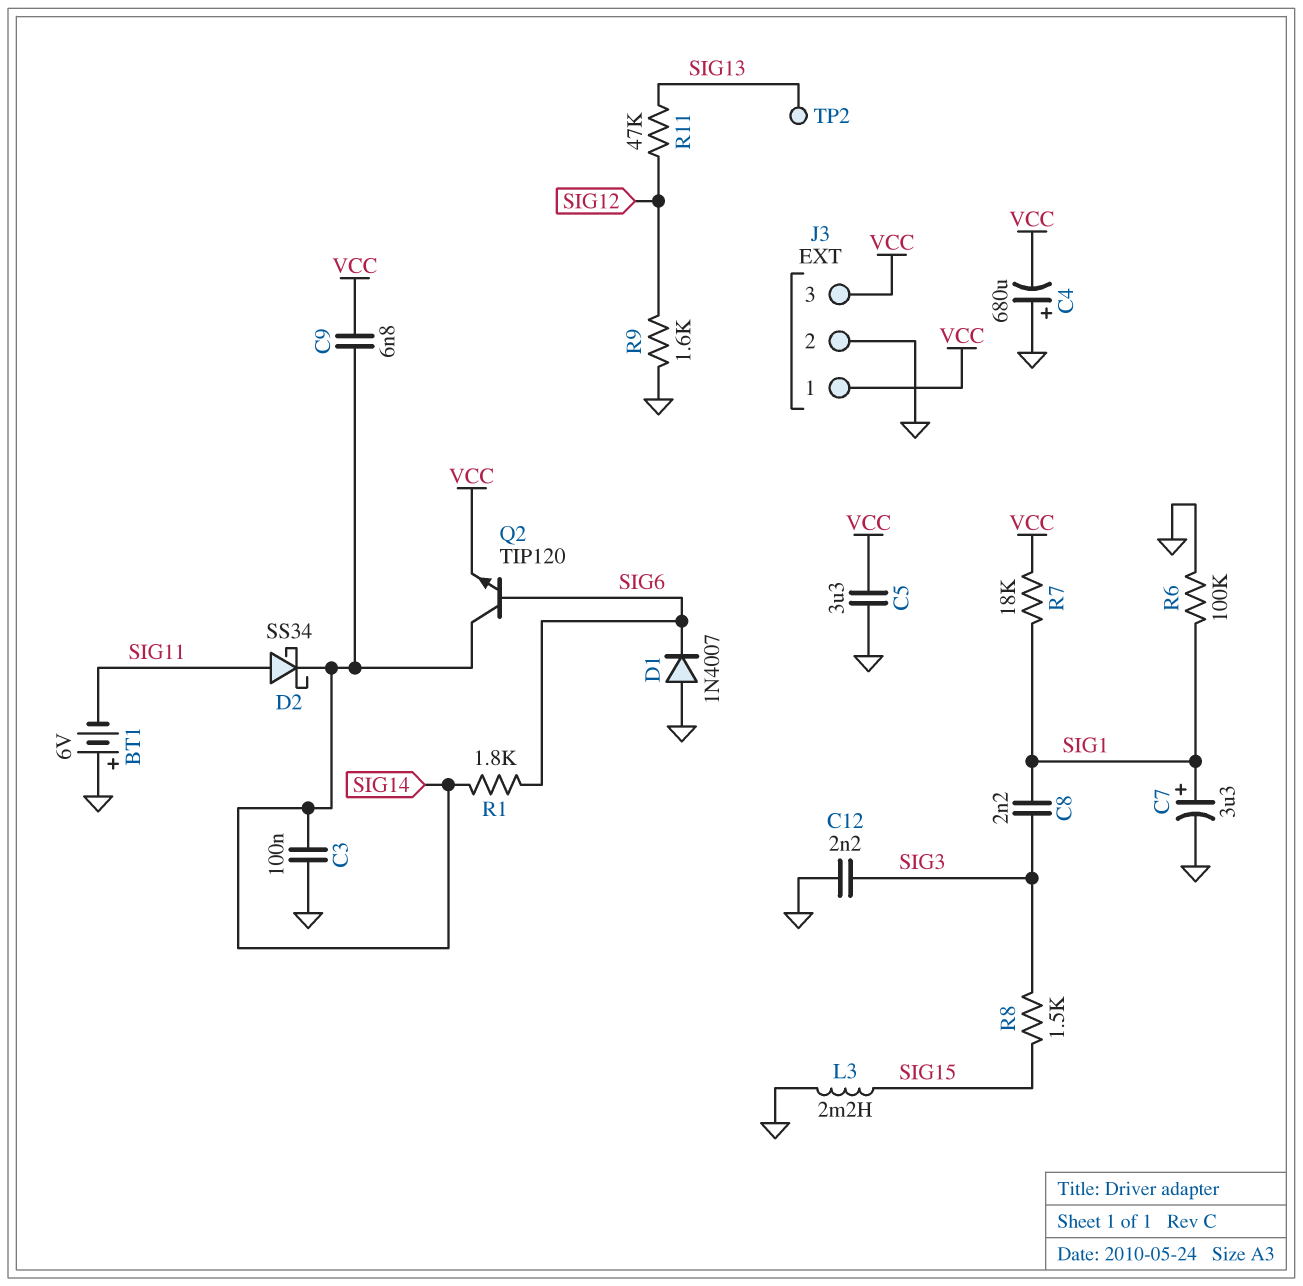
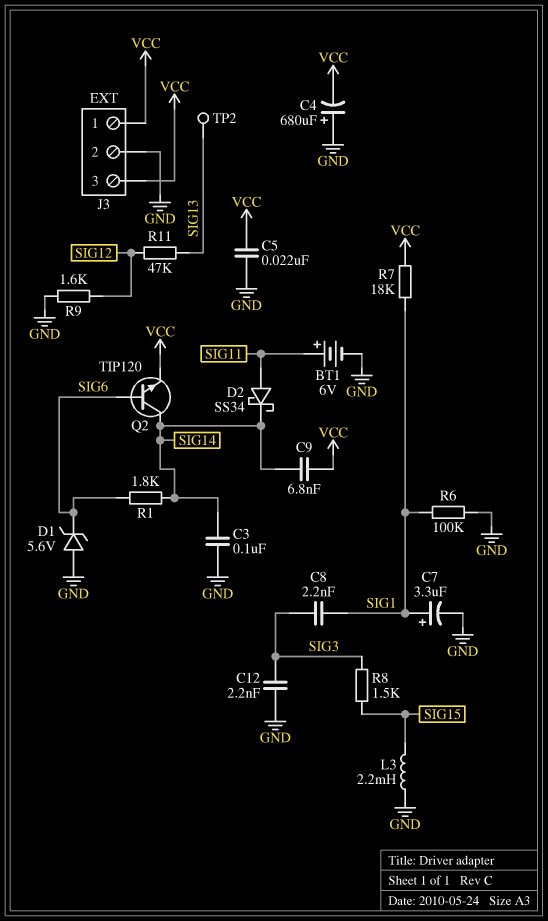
BT1: 6V (plus GND, minus SIG11) -> 6V (plus SIG11, minus GND)
C5: 3.3uF (GND, VCC) -> 22nF (GND, VCC)
D1: diode 1N4007 (A GND, K SIG6) -> zener 5.6V (A GND, K SIG6)

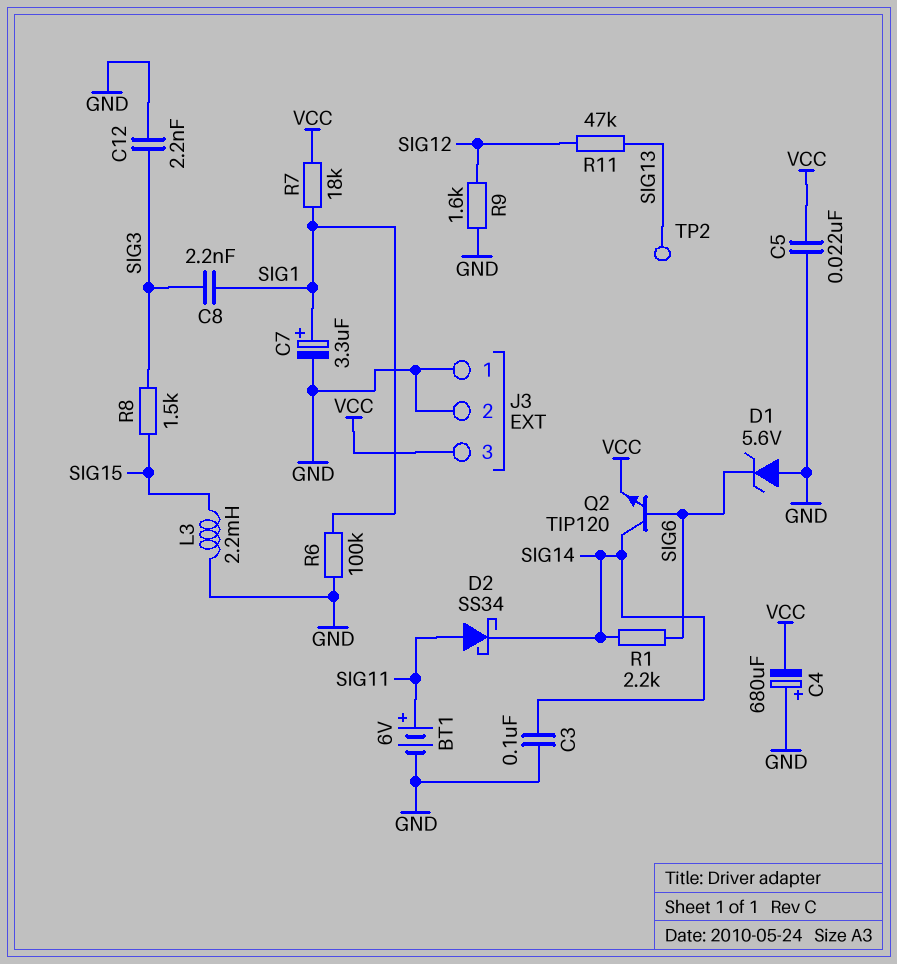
C9: 6.8nF (SIG14, VCC) -> none
J3 pin 1: VCC -> GND
R1: 1.8k (SIG6, SIG14) -> 2.2k (SIG6, SIG14)

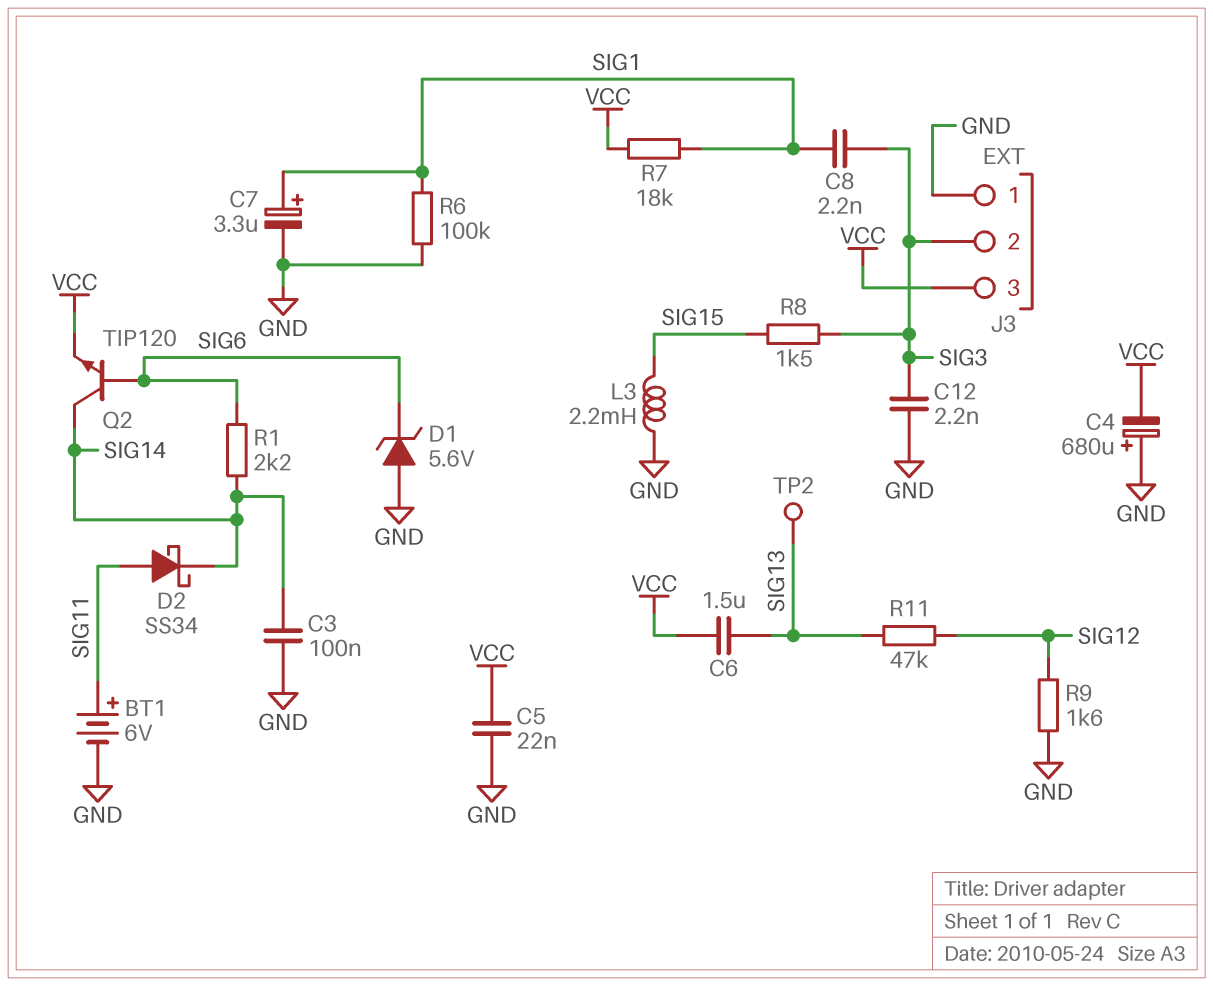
C6: none -> 1.5uF (SIG13, VCC)
J3 pin 2: GND -> SIG3

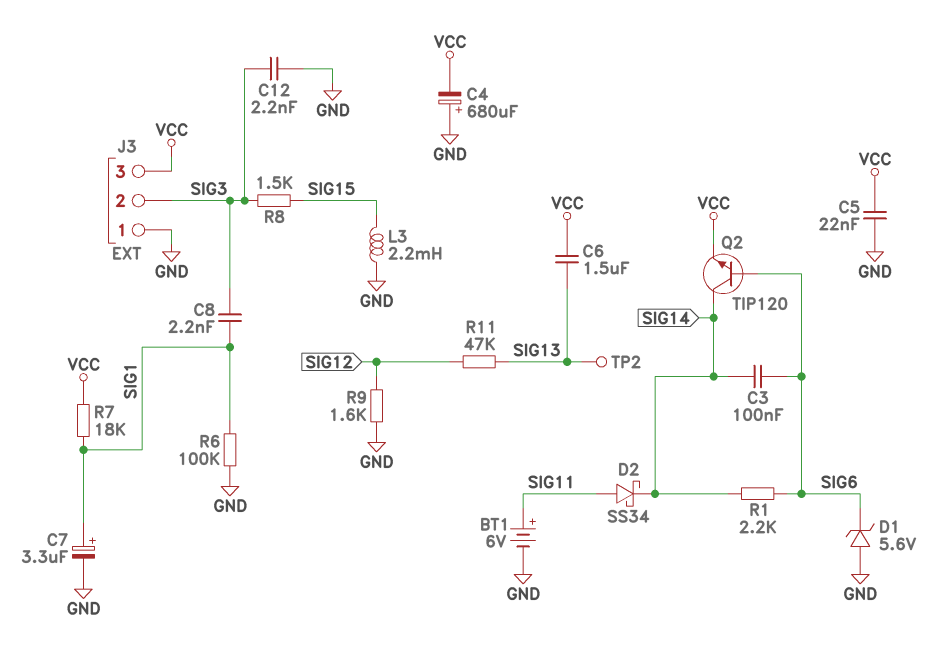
C3: 100nF (GND, SIG14) -> 100nF (SIG6, SIG14)

